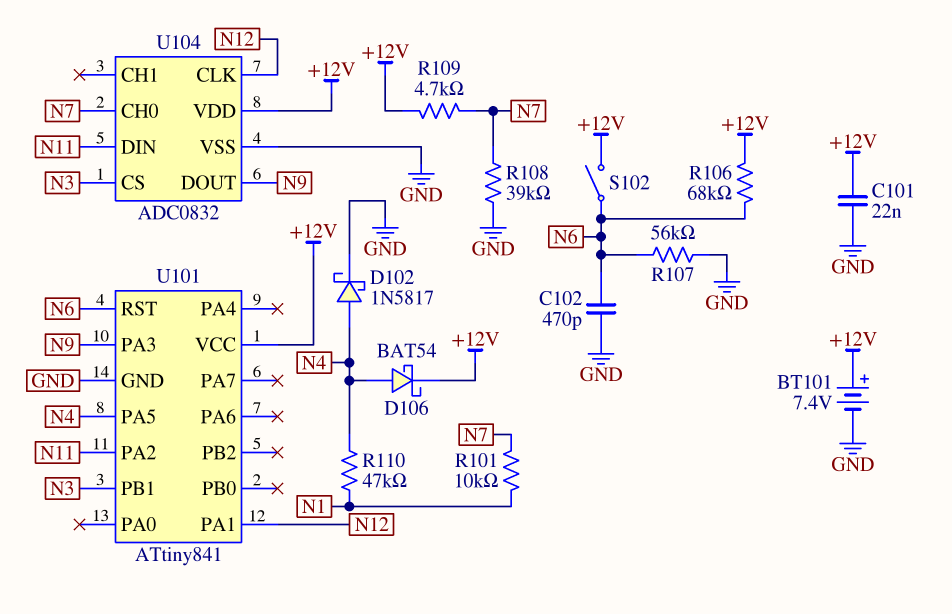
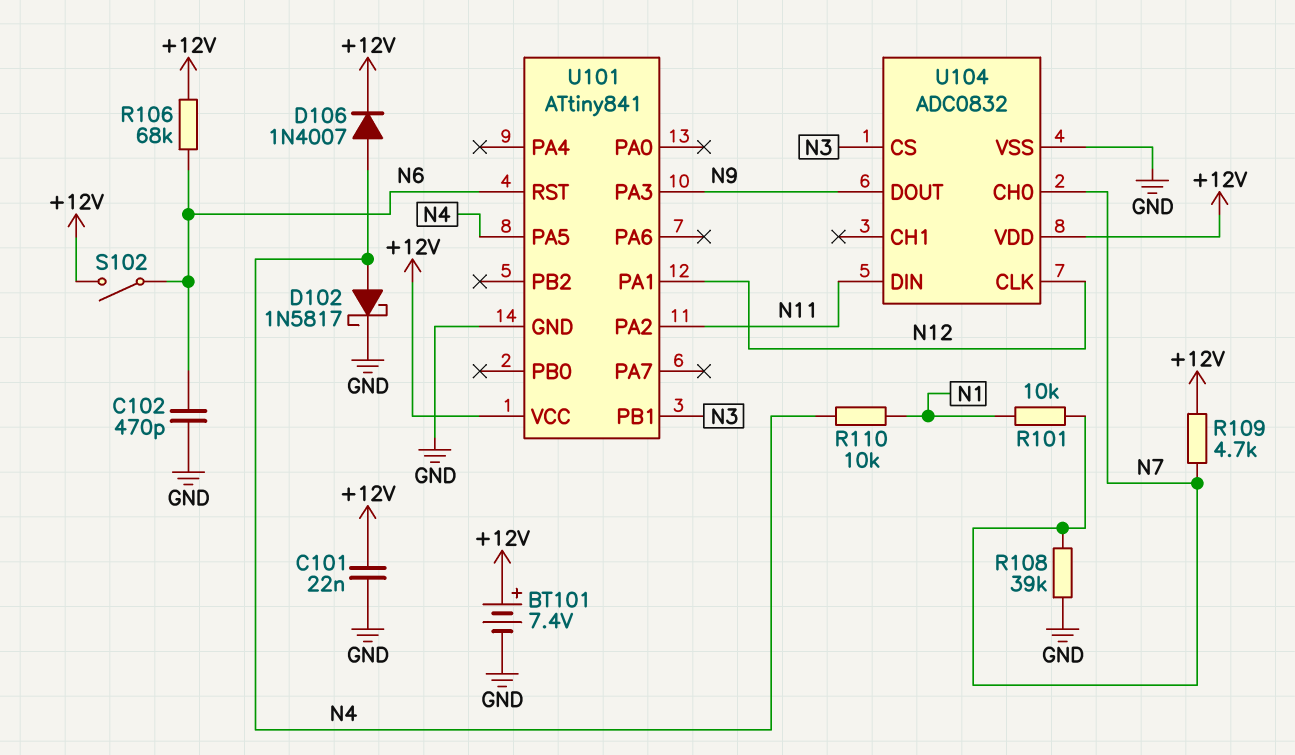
D106: schottky BAT54 (A N4, K +12V) -> diode 1N4007 (A N4, K +12V)
R107: 56k (GND, N6) -> none
R110: 47k (N1, N4) -> 10k (N1, N4)

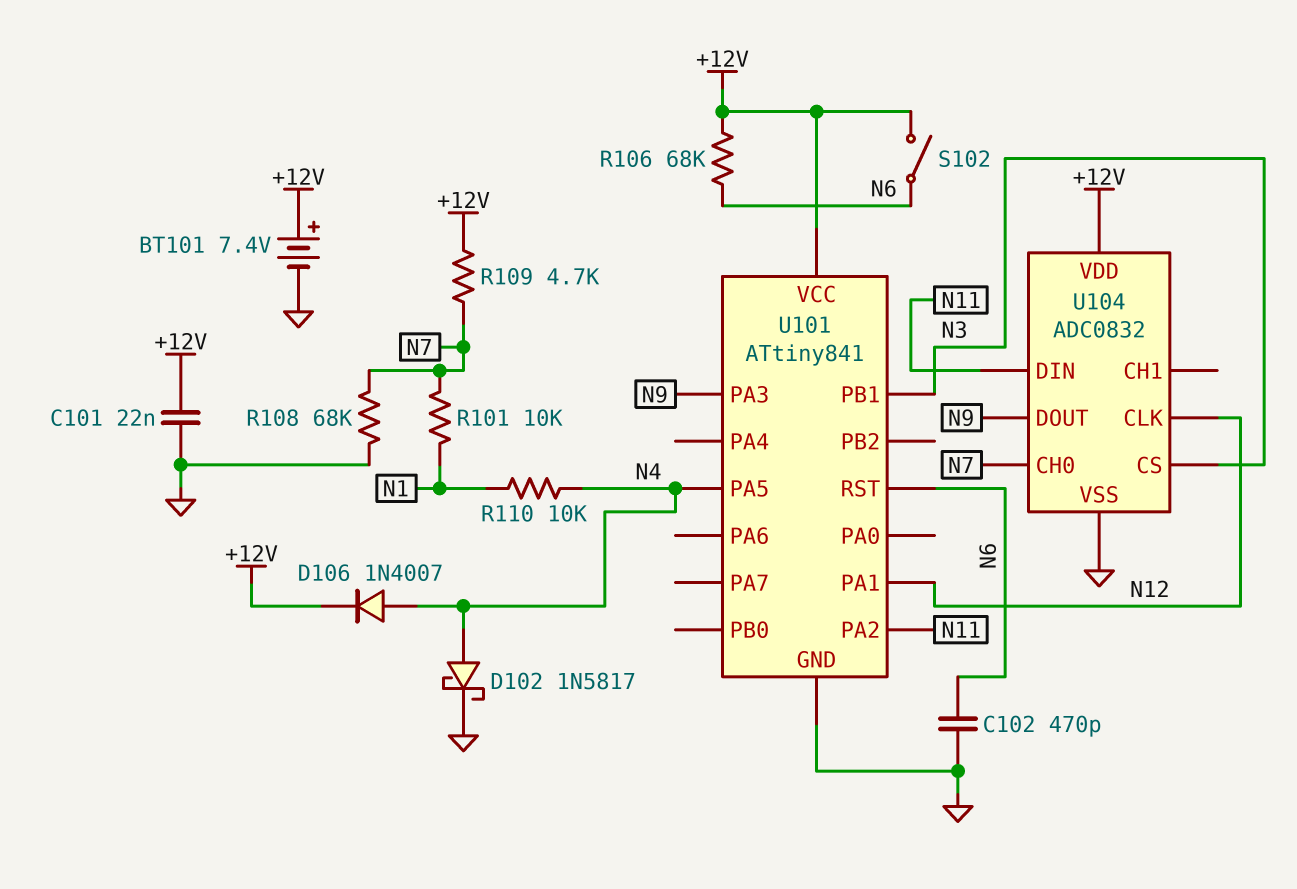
R108: 39k (GND, N7) -> 68k (GND, N7)

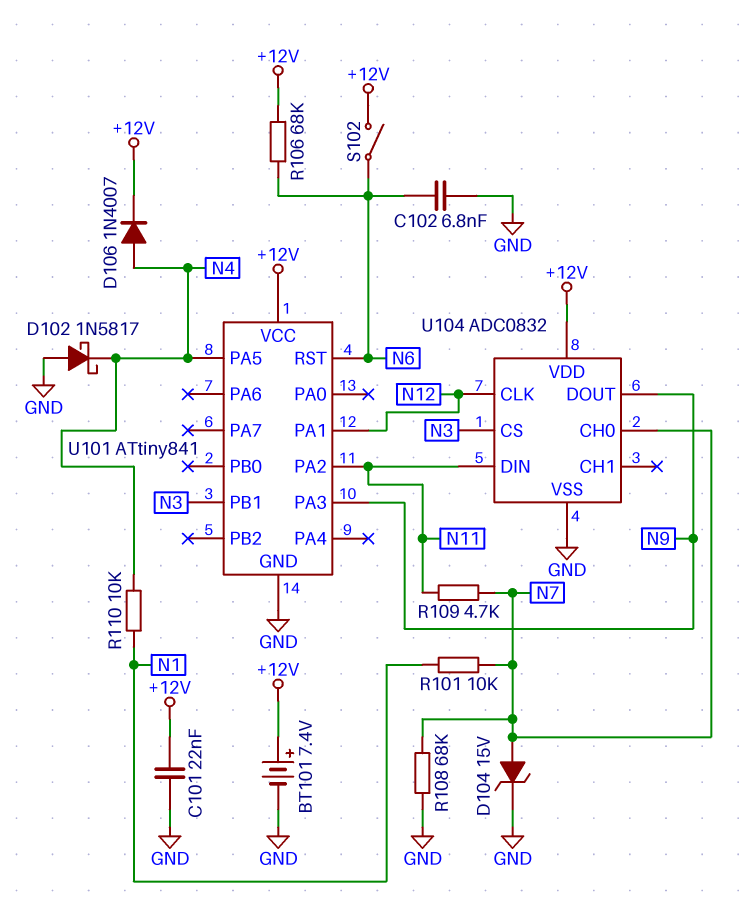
C102: 470pF (GND, N6) -> 6.8nF (GND, N6)
D102: schottky 1N5817 (A N4, K GND) -> schottky 1N5817 (A GND, K N4)
D104: none -> zener 15V (A N7, K GND)
R109: 4.7k (+12V, N7) -> 4.7k (N7, N11)

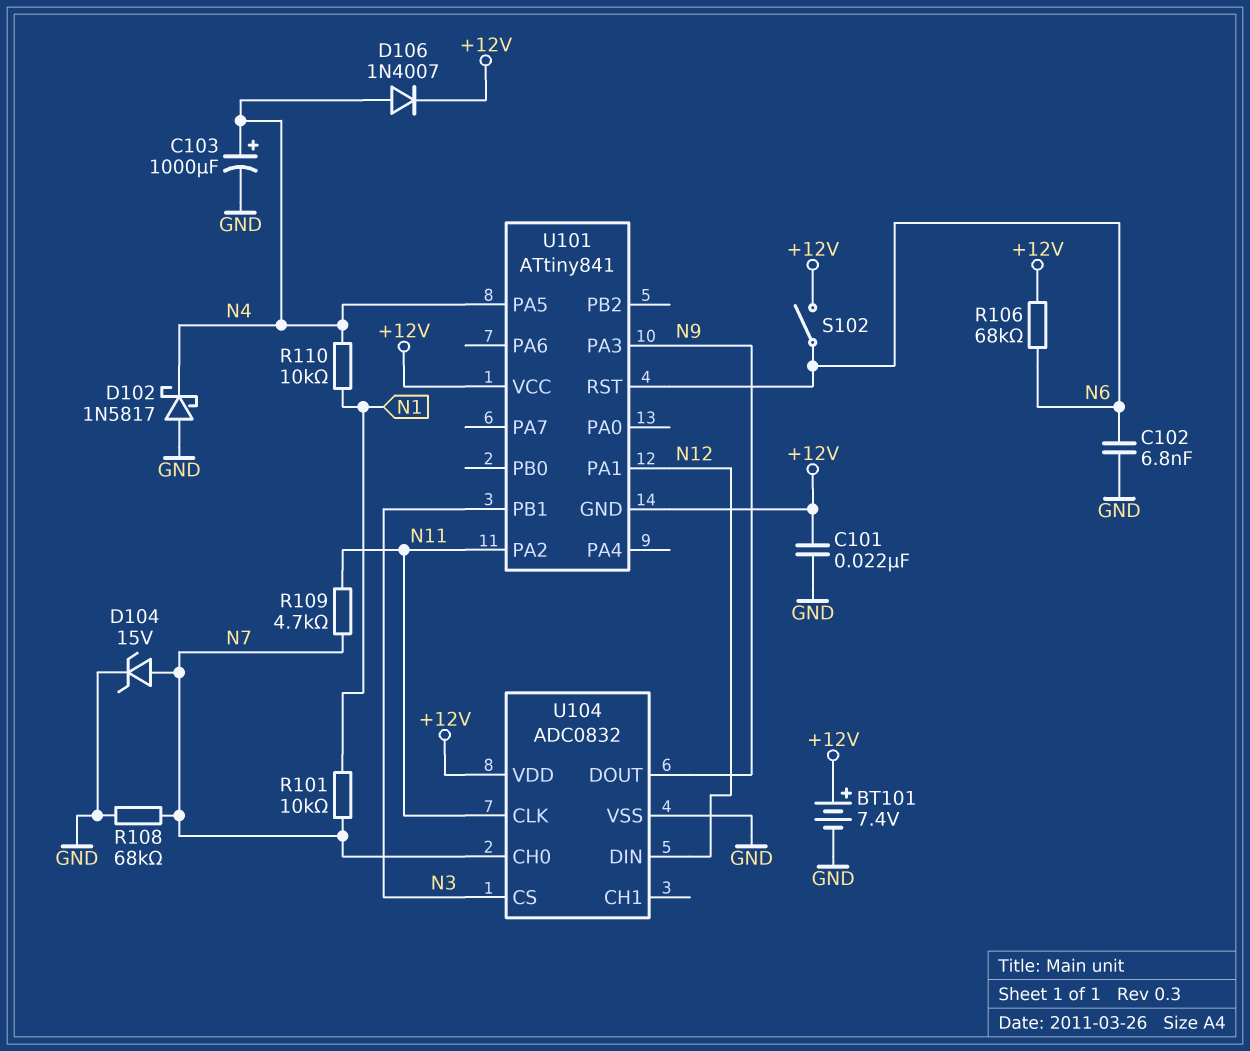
C103: none -> 1000uF (plus N4, minus GND)
U101 pin GND: GND -> +12V
U104 pin CLK: N12 -> N11
U104 pin DIN: N11 -> N12

